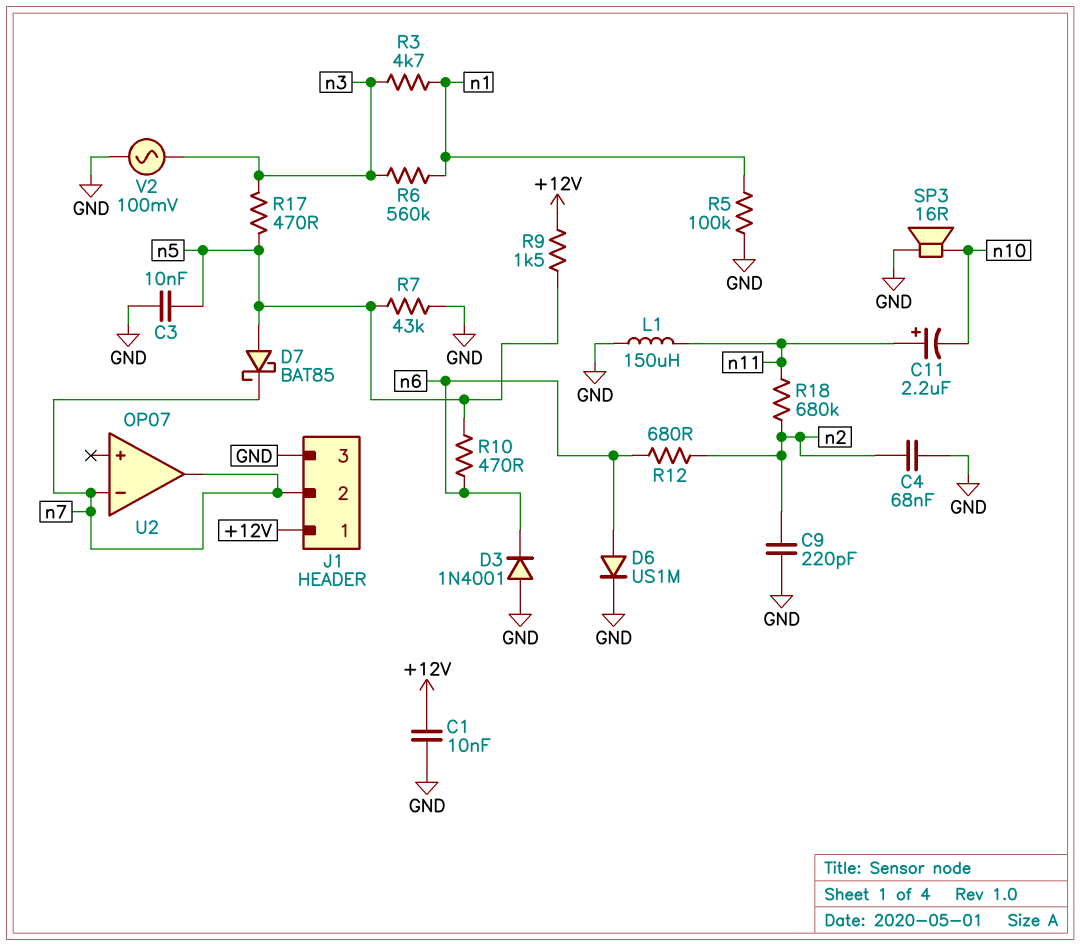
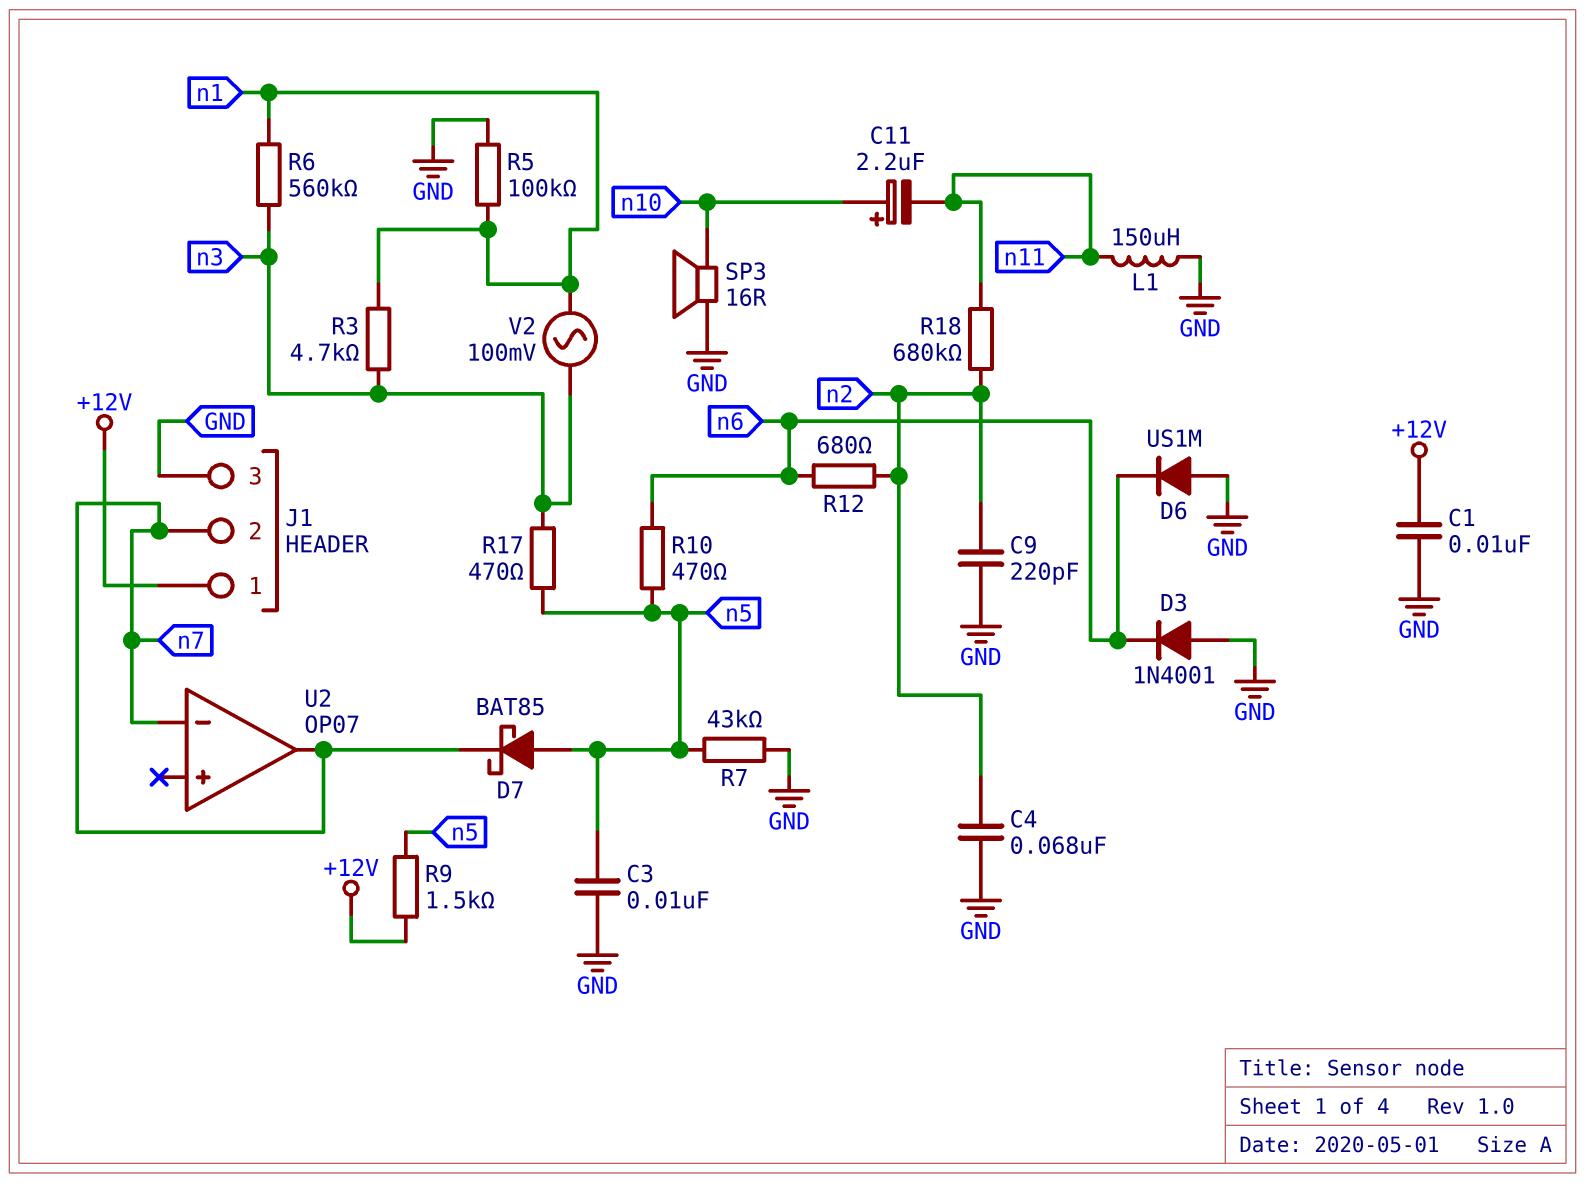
C11: 2.2uF (plus n11, minus n10) -> 2.2uF (plus n10, minus n11)
D6: diode US1M (A n6, K GND) -> diode US1M (A GND, K n6)
V2: AC 100mV (GND, n3) -> AC 100mV (n1, n3)

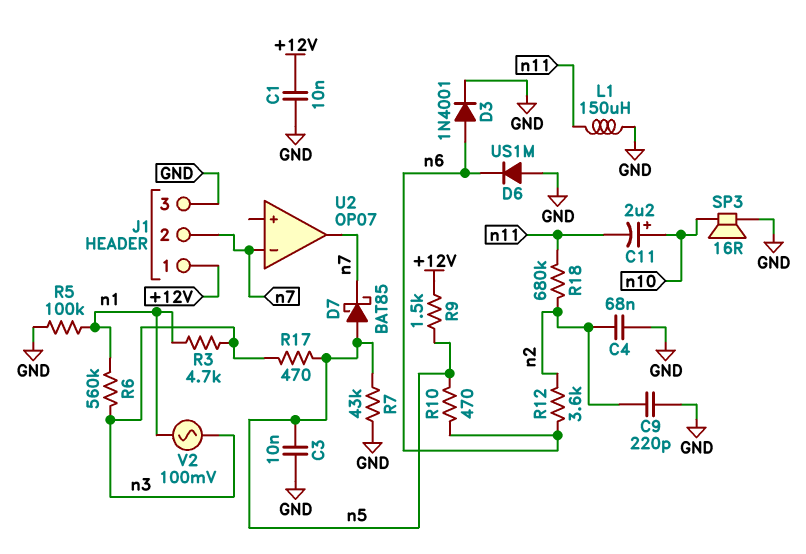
D3: diode 1N4001 (A GND, K n6) -> diode 1N4001 (A n6, K GND)
R12: 680 (n2, n6) -> 3.6k (n2, n6)

